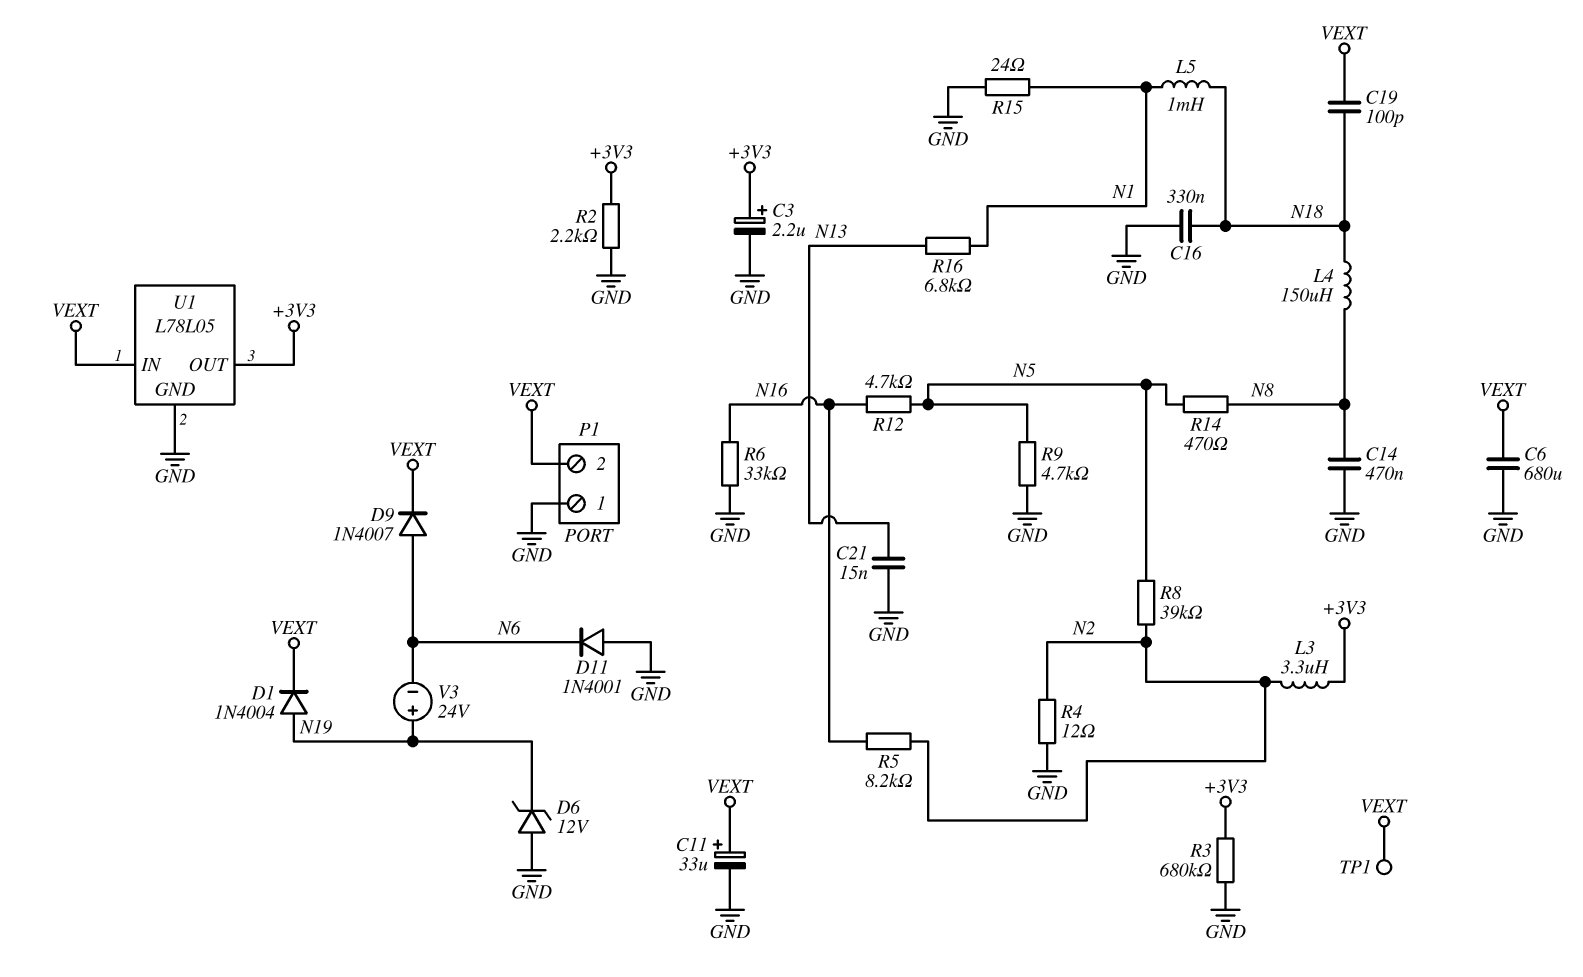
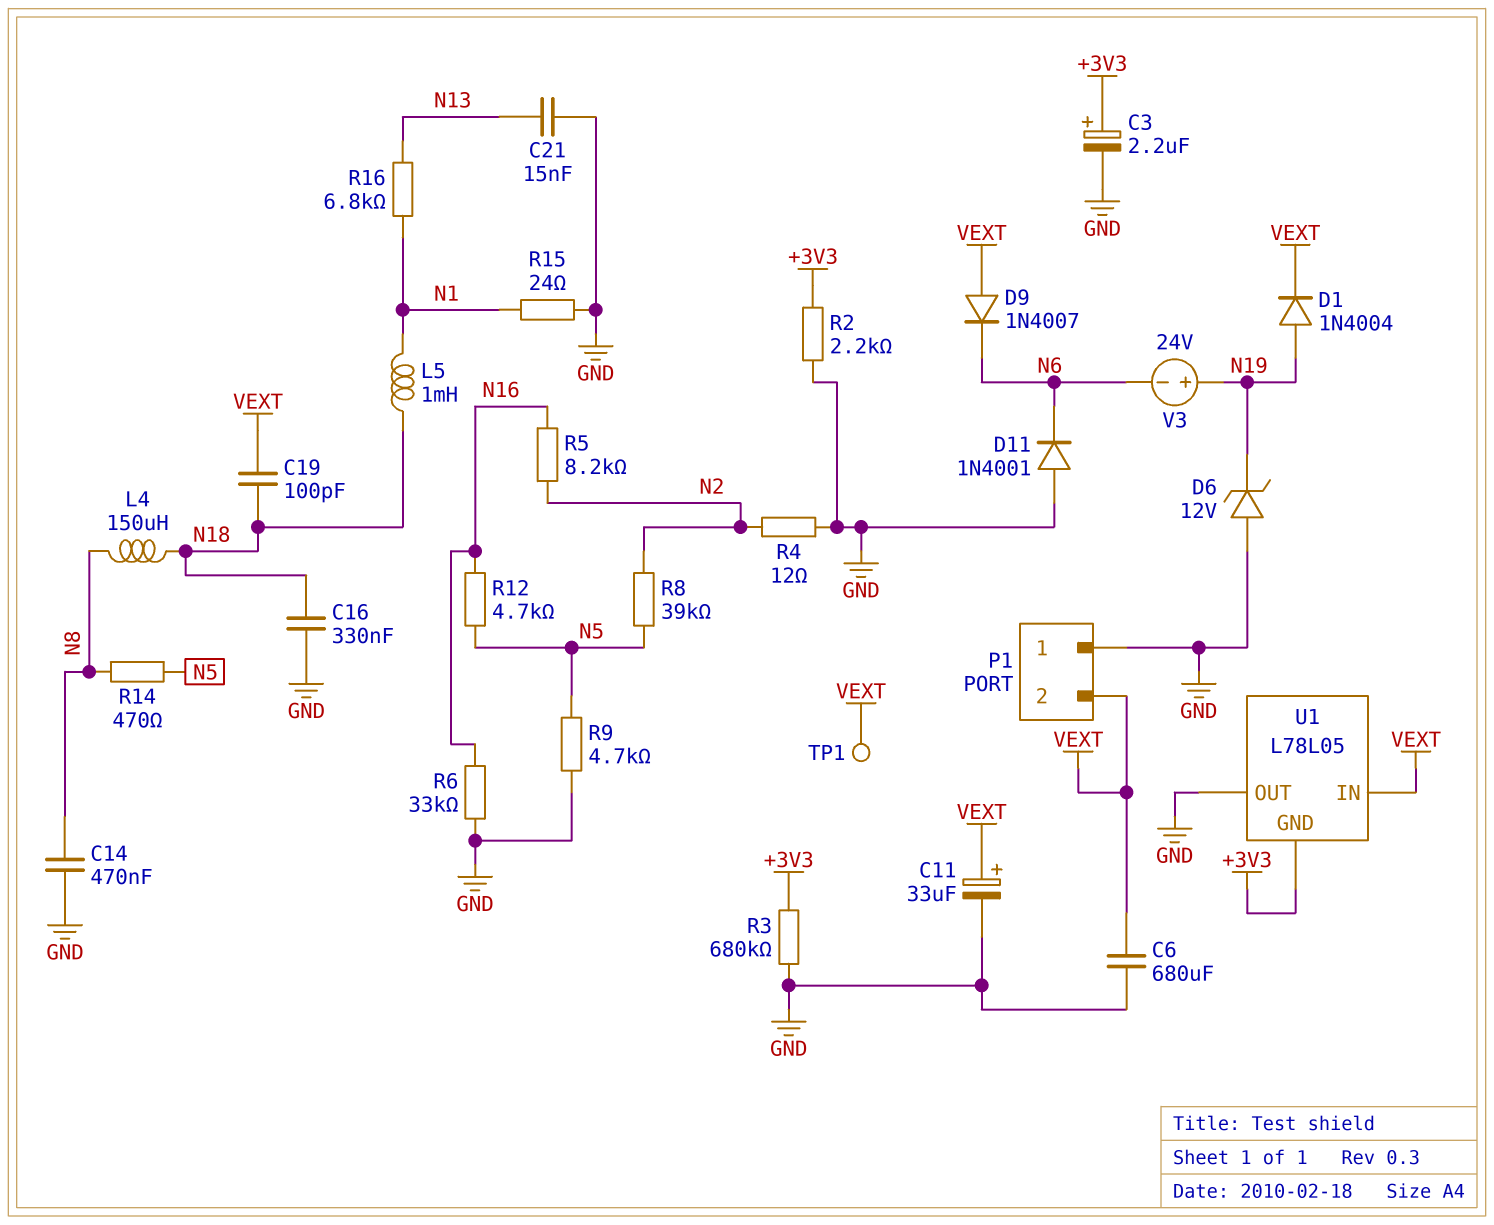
D9: diode 1N4007 (A N6, K VEXT) -> diode 1N4007 (A VEXT, K N6)
L3: 3.3uH (+3V3, N2) -> none
U1 pin GND: GND -> +3V3
U1 pin OUT: +3V3 -> GND

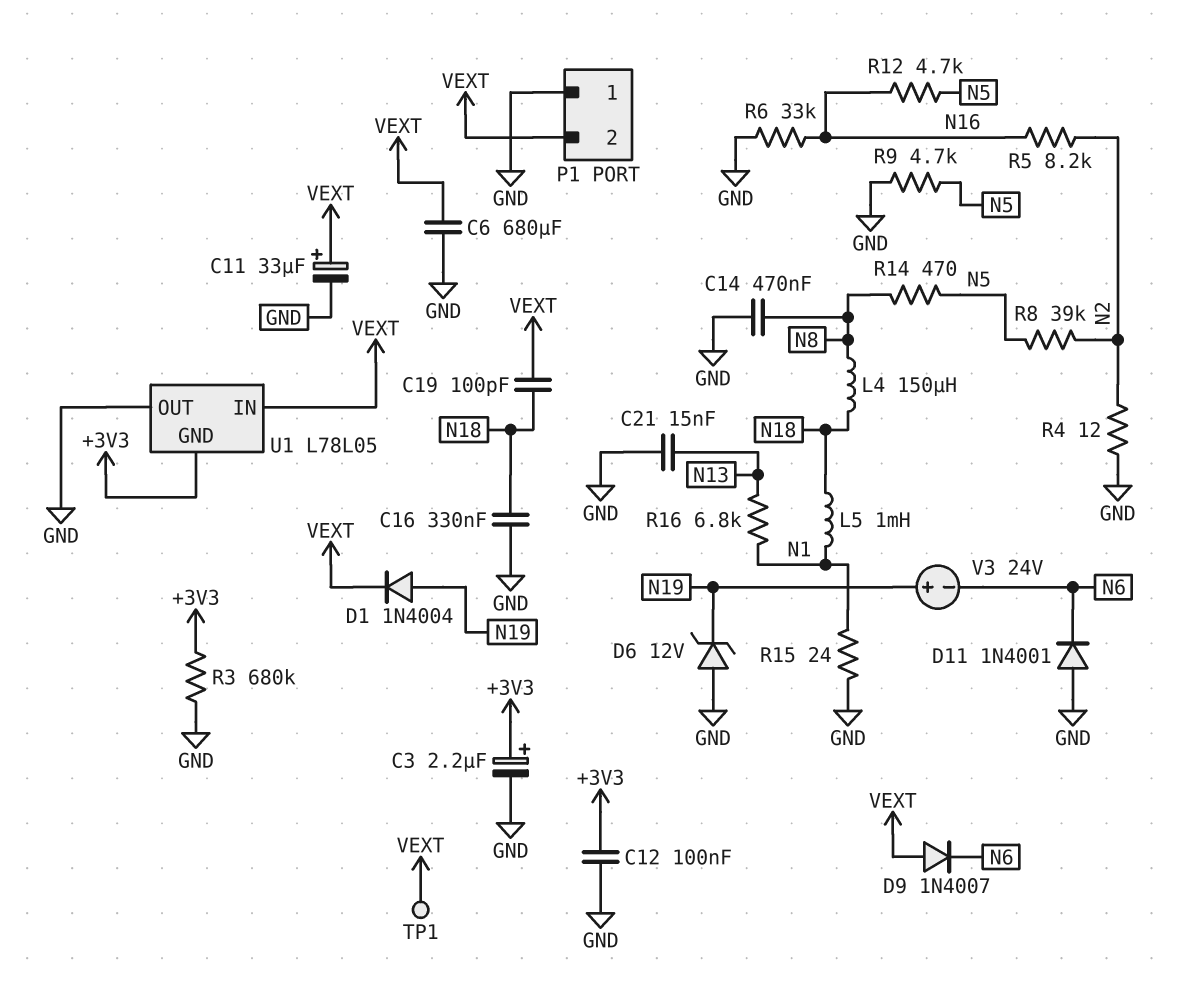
C12: none -> 100nF (+3V3, GND)
R2: 2.2k (+3V3, GND) -> none

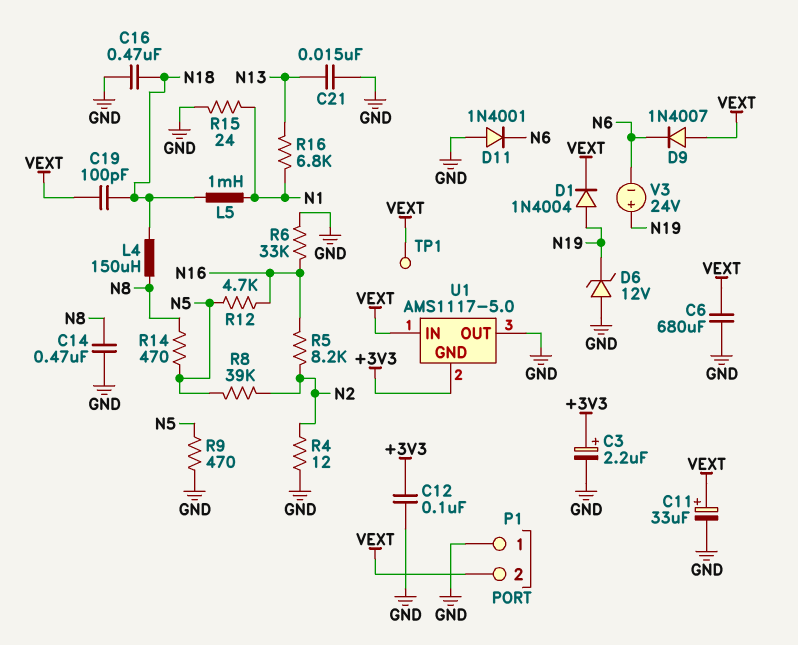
C16: 330nF (GND, N18) -> 470nF (GND, N18)
R3: 680k (+3V3, GND) -> none
R9: 4.7k (GND, N5) -> 470 (GND, N5)
U1: L78L05 -> AMS1117-5.0

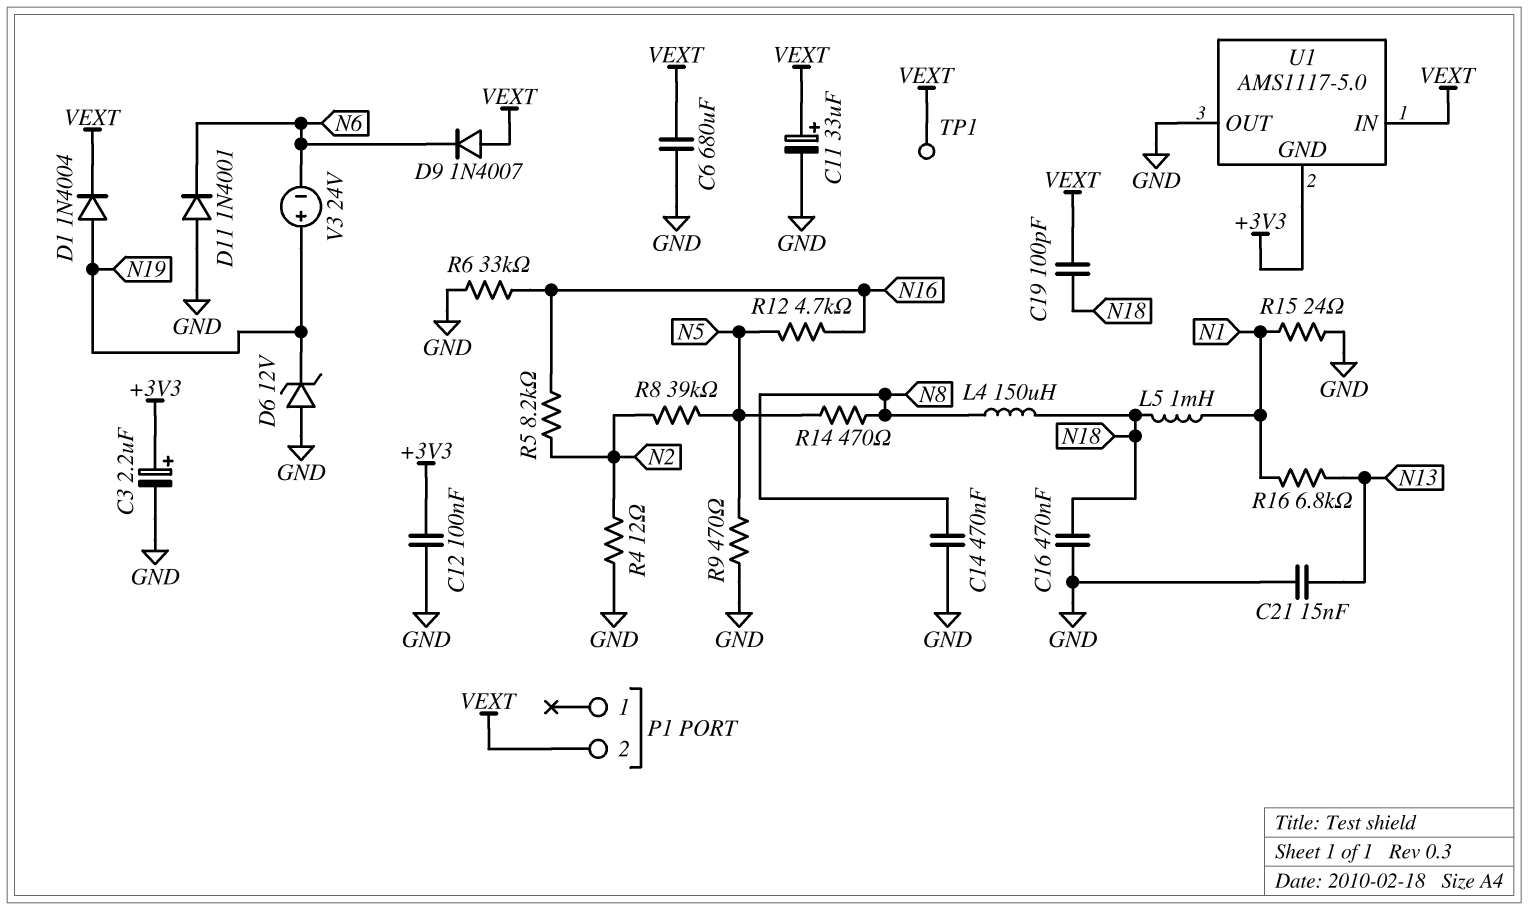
P1 pin 1: GND -> none

